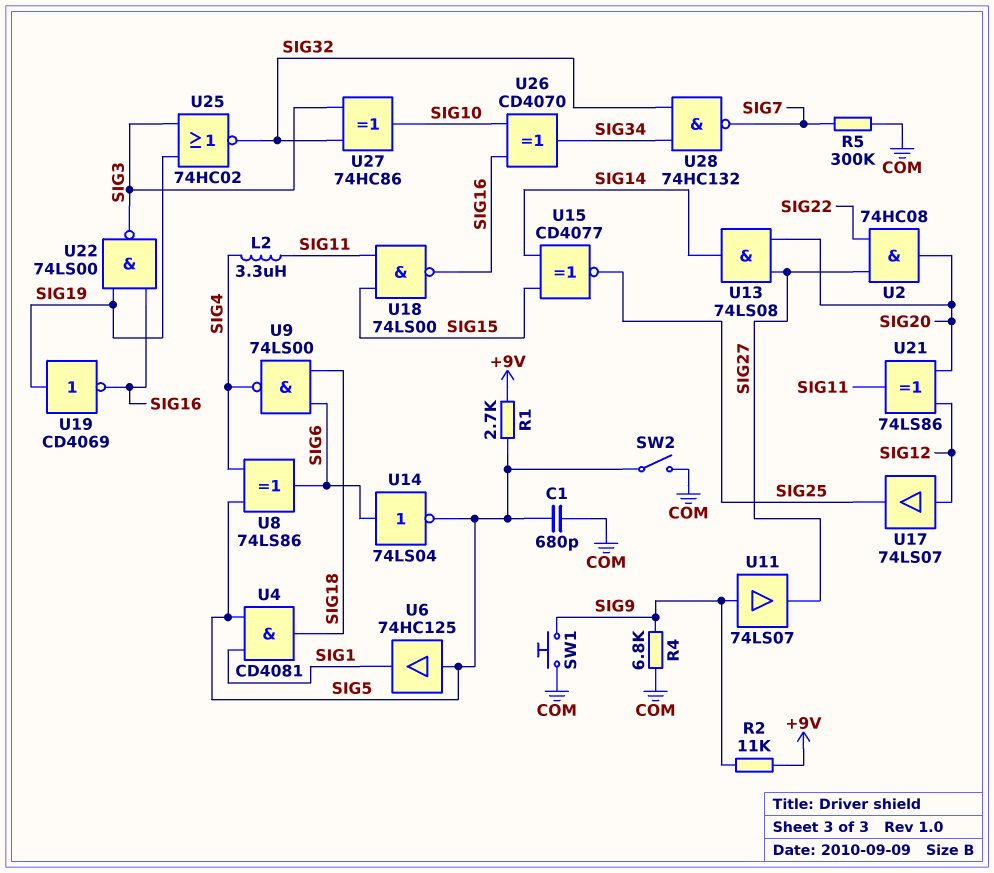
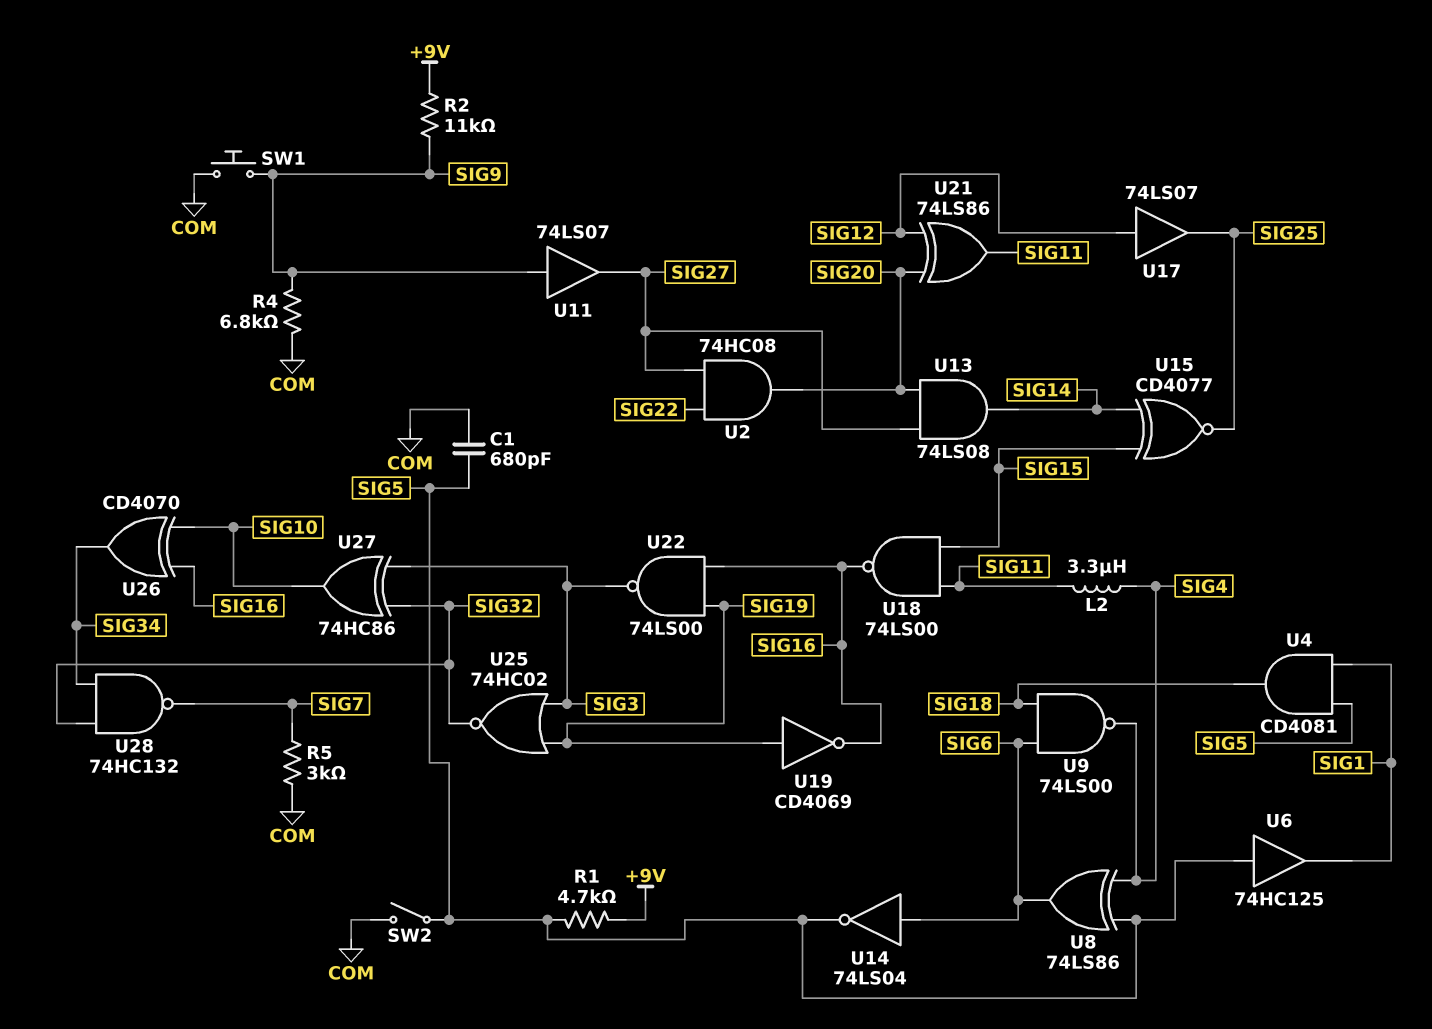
R1: 2.7k (+9V, SIG5) -> 4.7k (+9V, SIG5)
R5: 300k (COM, SIG7) -> 3k (COM, SIG7)

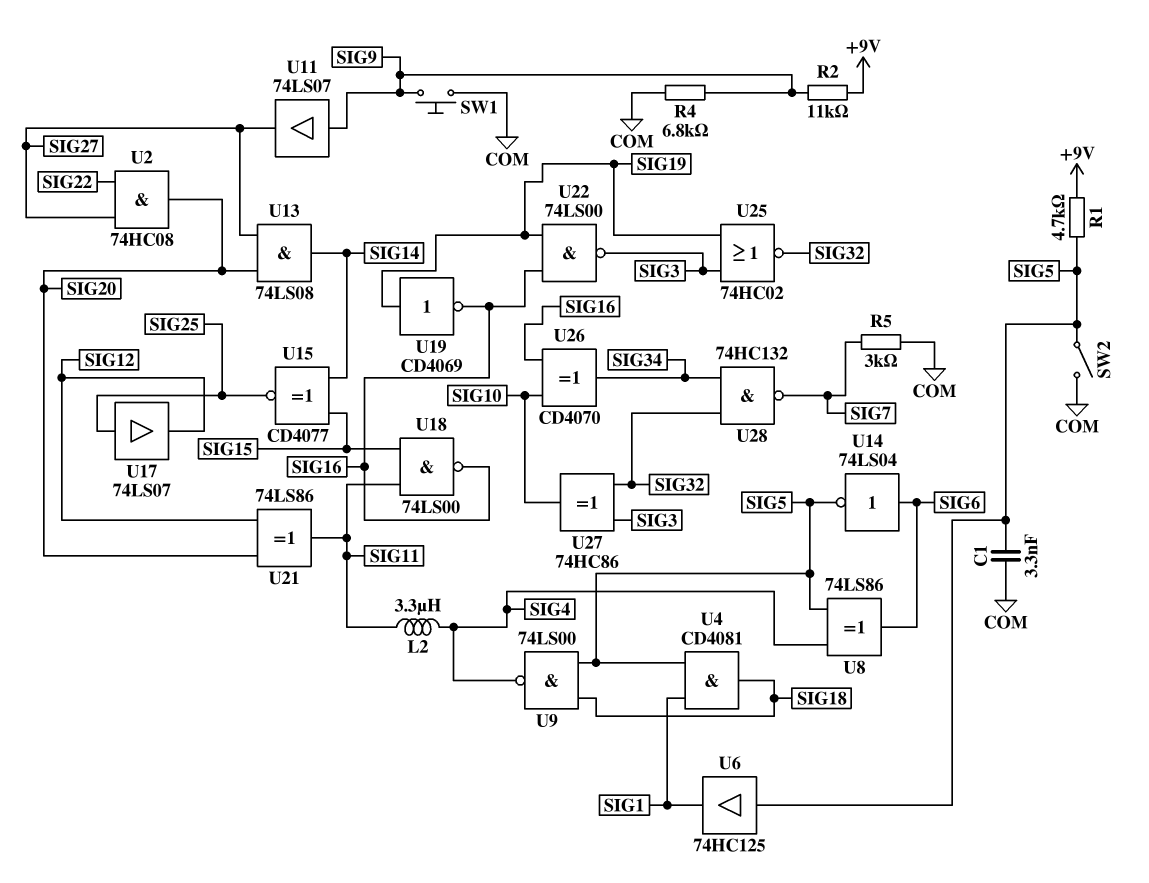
C1: 680pF (COM, SIG5) -> 3.3nF (COM, SIG5)
U9: NAND 74LS00 (in SIG6, in SIG18, out SIG4) -> NAND 74LS00 (in SIG5, in SIG18, out SIG4)
U17: buffer 74LS07 (in SIG12, out SIG25) -> buffer 74LS07 (in SIG25, out SIG12)

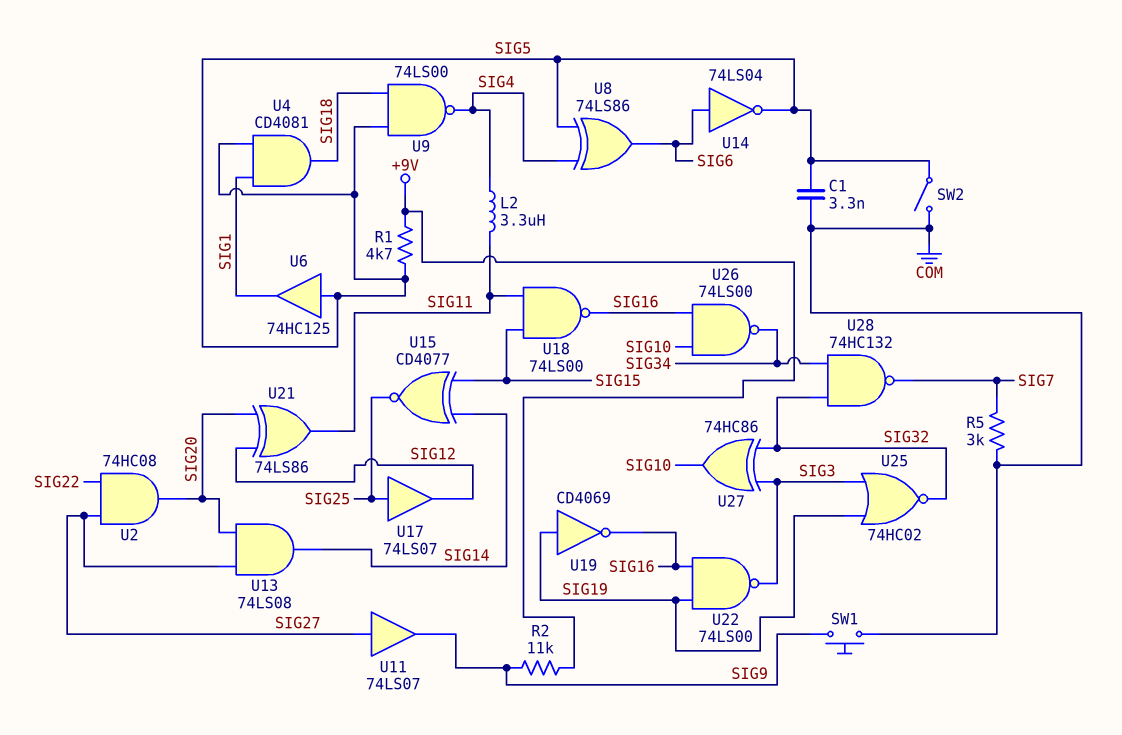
R4: 6.8k (COM, SIG9) -> none
U11: buffer 74LS07 (in SIG9, out SIG27) -> buffer 74LS07 (in SIG27, out SIG9)
U26: XOR CD4070 (in SIG10, in SIG16, out SIG34) -> NAND 74LS00 (in SIG10, in SIG16, out SIG34)

